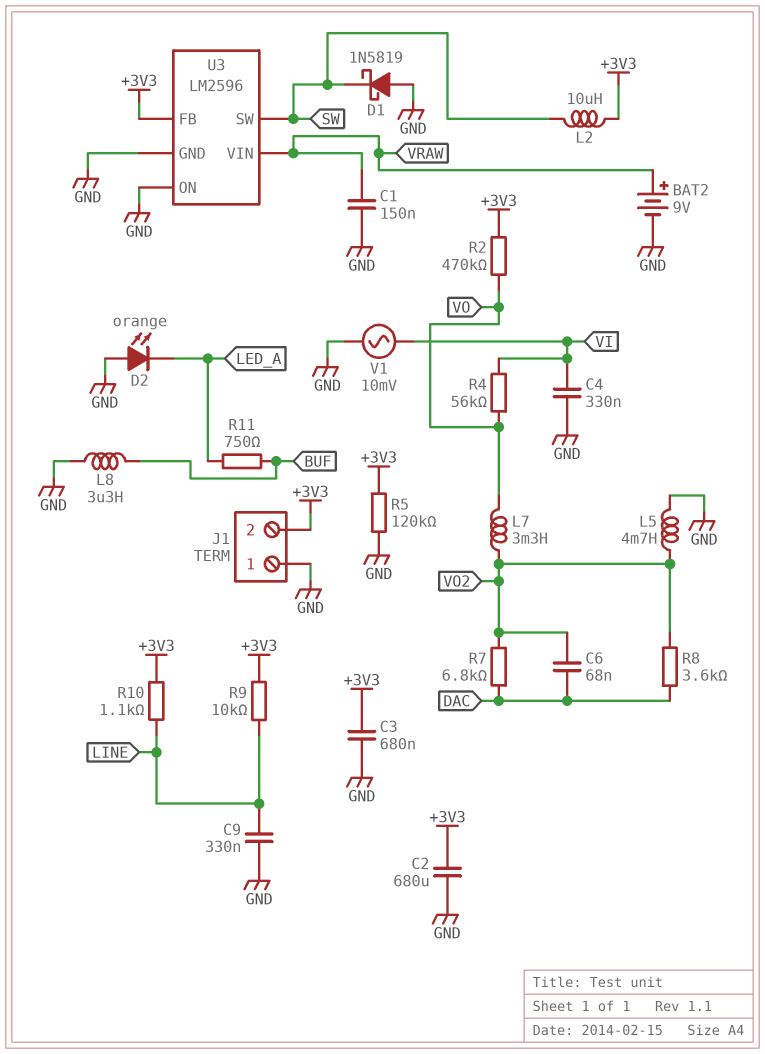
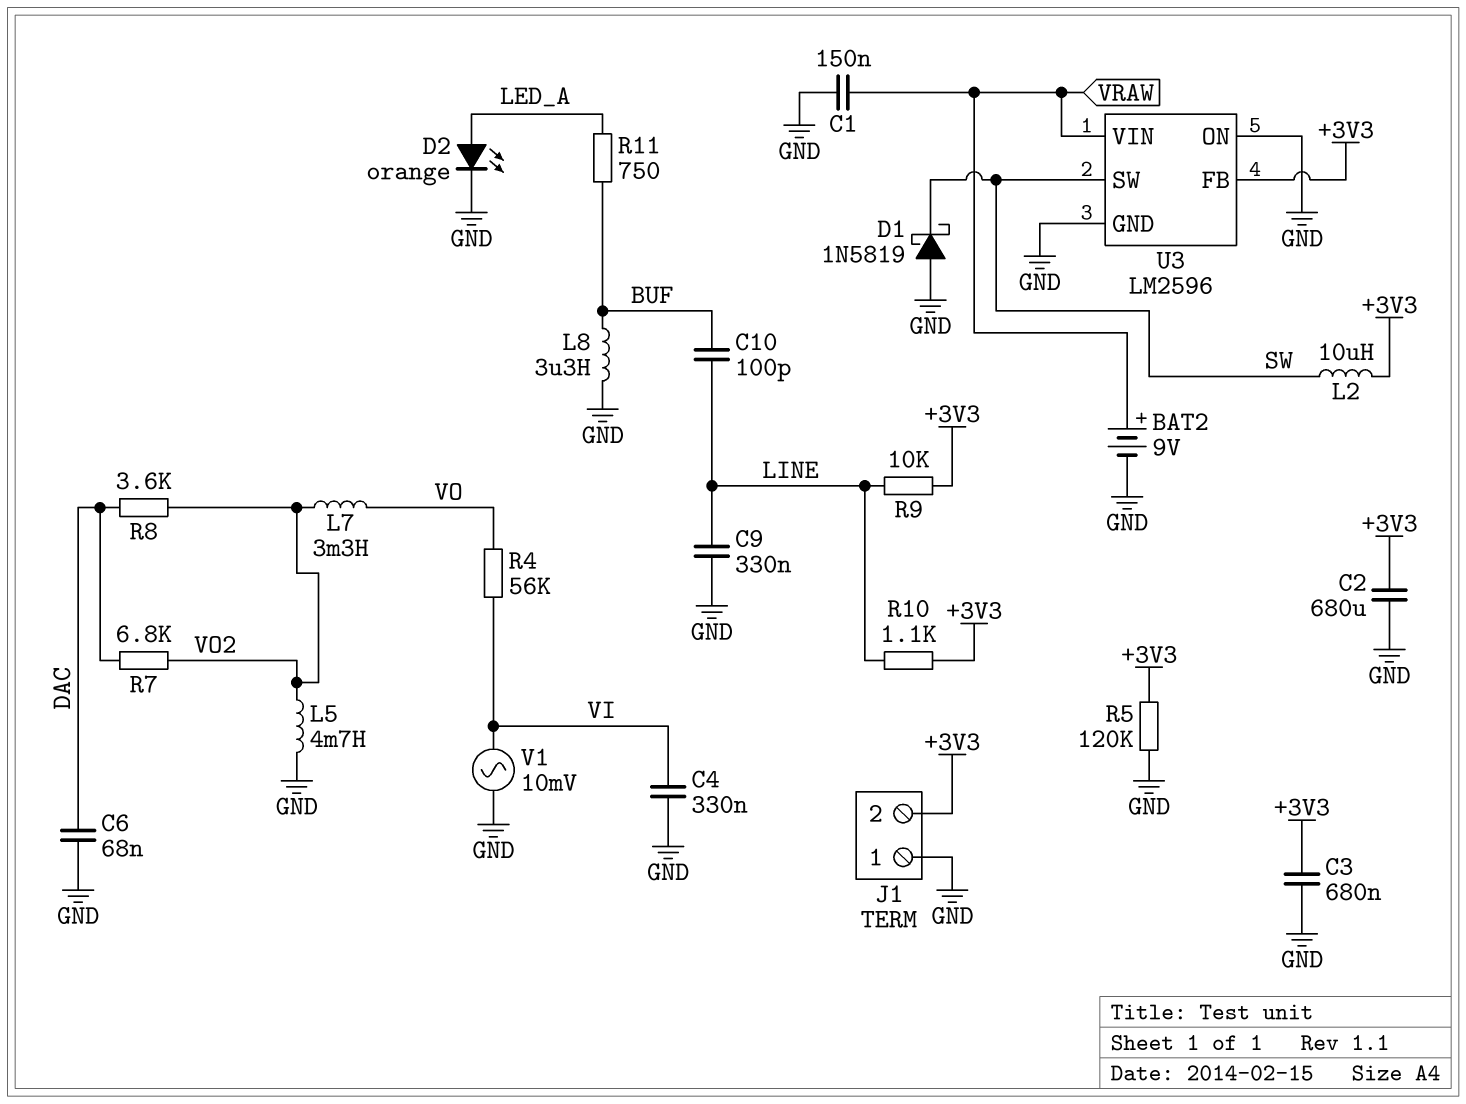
C6: 68nF (DAC, VO2) -> 68nF (DAC, GND)
C10: none -> 100pF (BUF, LINE)
D2: LED orange (A GND, K LED_A) -> LED orange (A LED_A, K GND)
R2: 470k (+3V3, VO) -> none

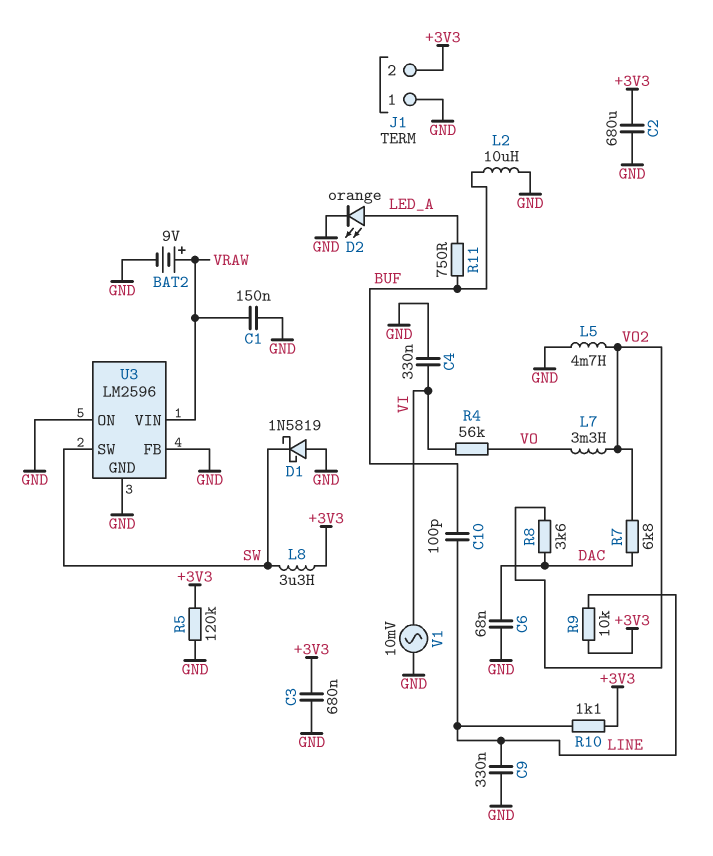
L2: 10uH (+3V3, SW) -> 10uH (BUF, GND)
L8: 3.3uH (BUF, GND) -> 3.3uH (+3V3, SW)
U3 pin FB: +3V3 -> GND

